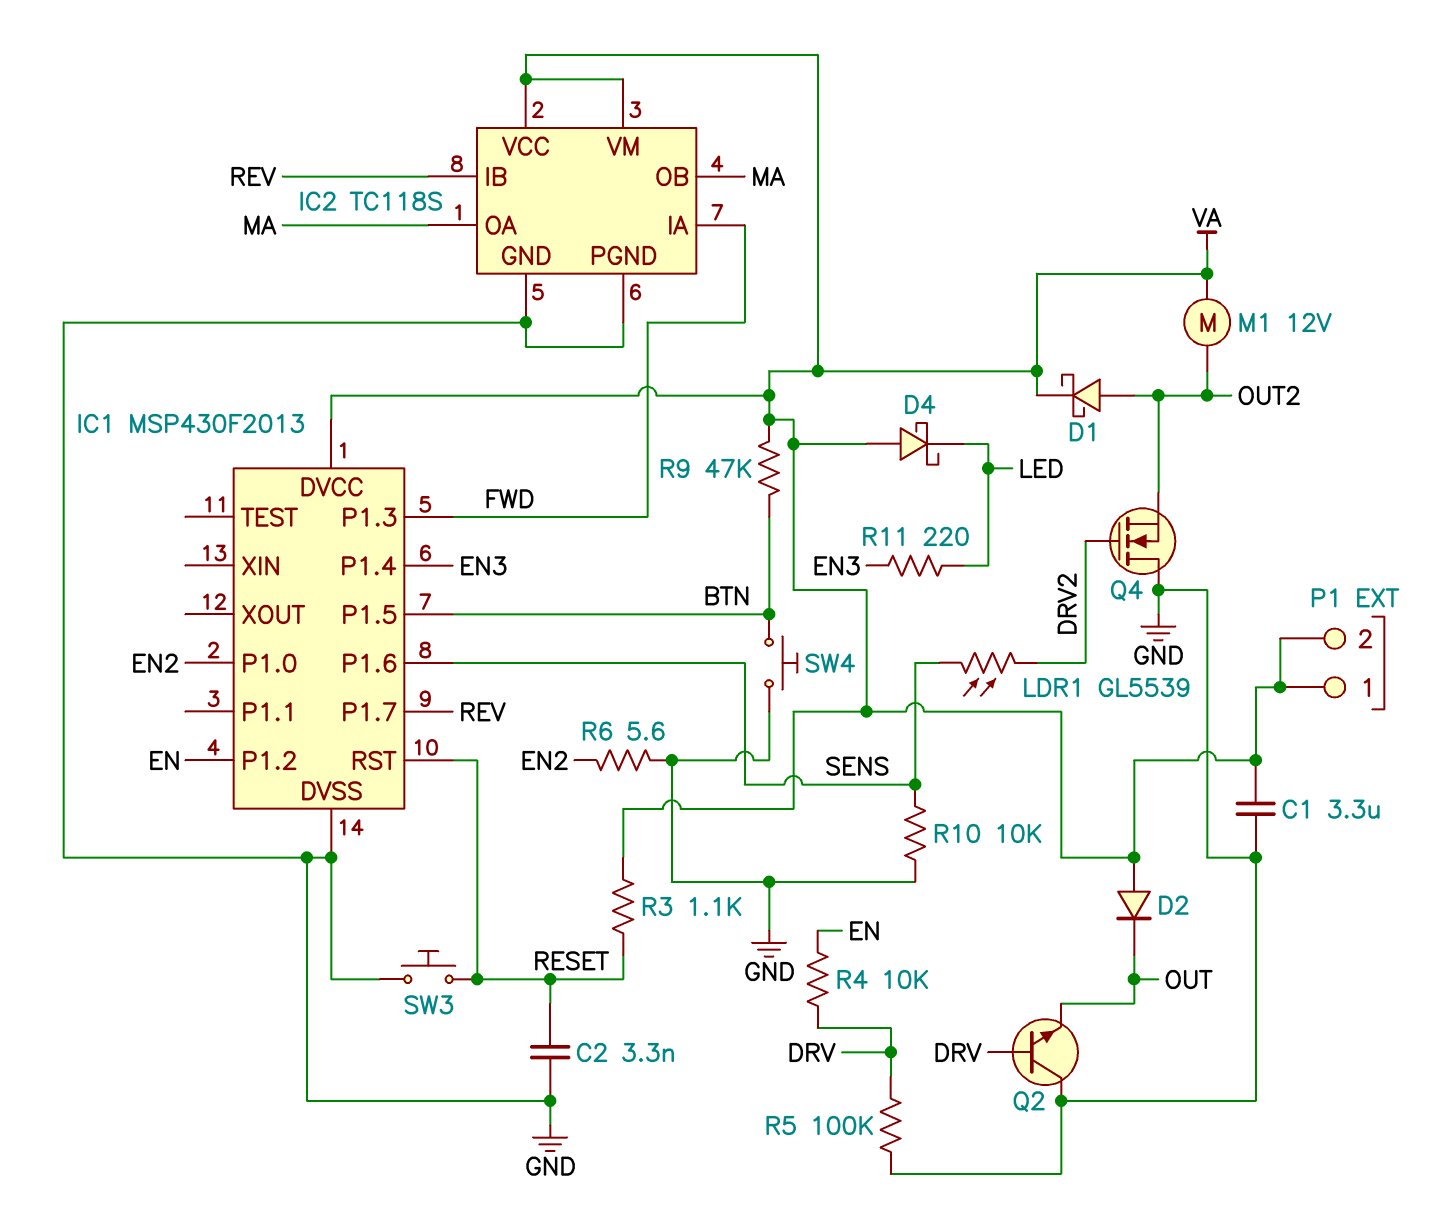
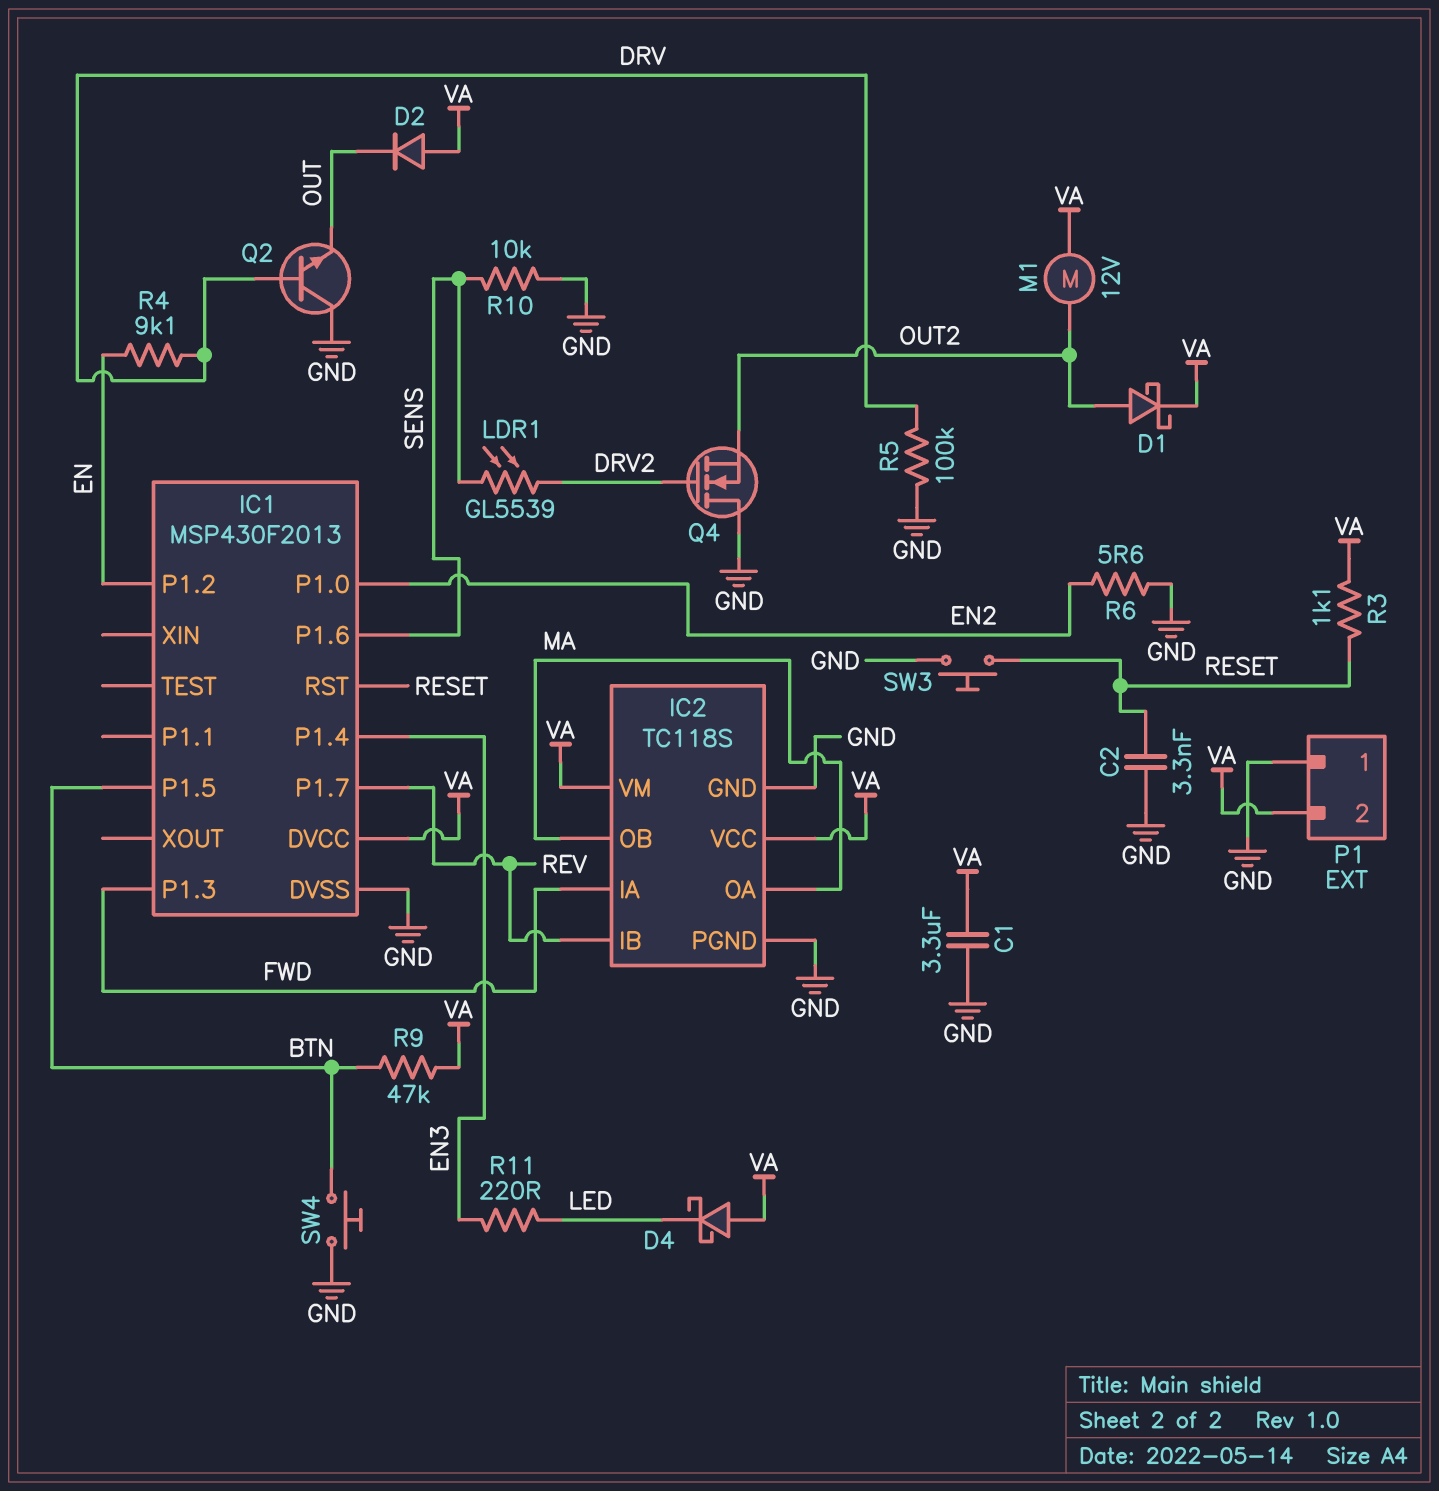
P1 pin 1: VA -> GND
R4: 10k (DRV, EN) -> 9.1k (DRV, EN)

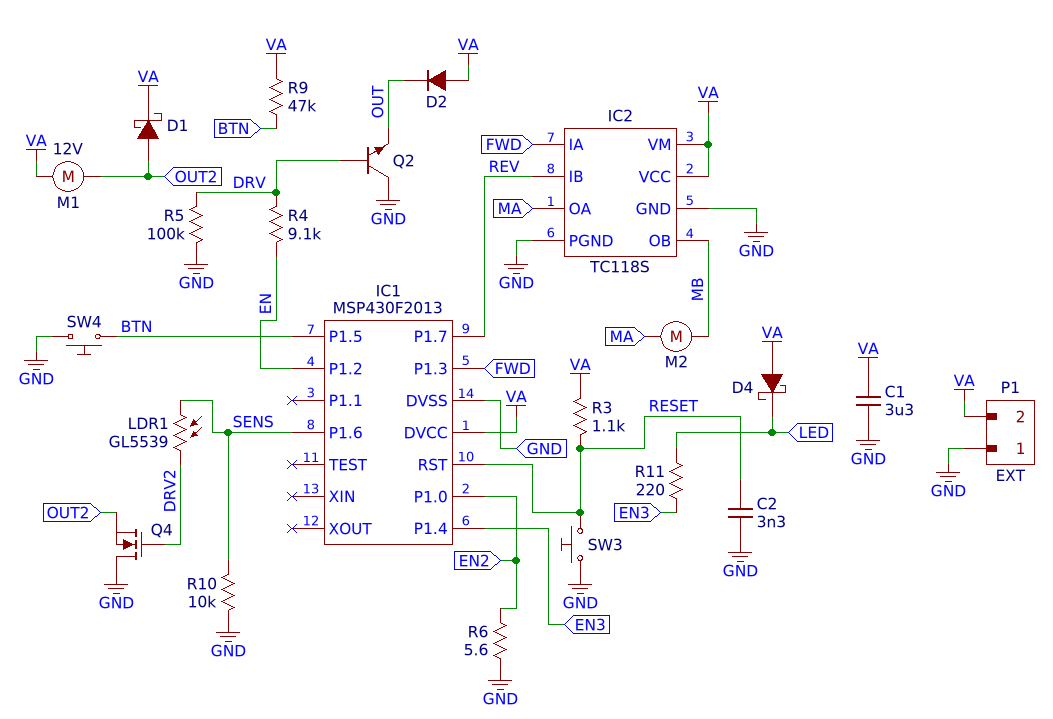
IC2 pin OB: MA -> MB
M2: none -> motor (MA, MB)

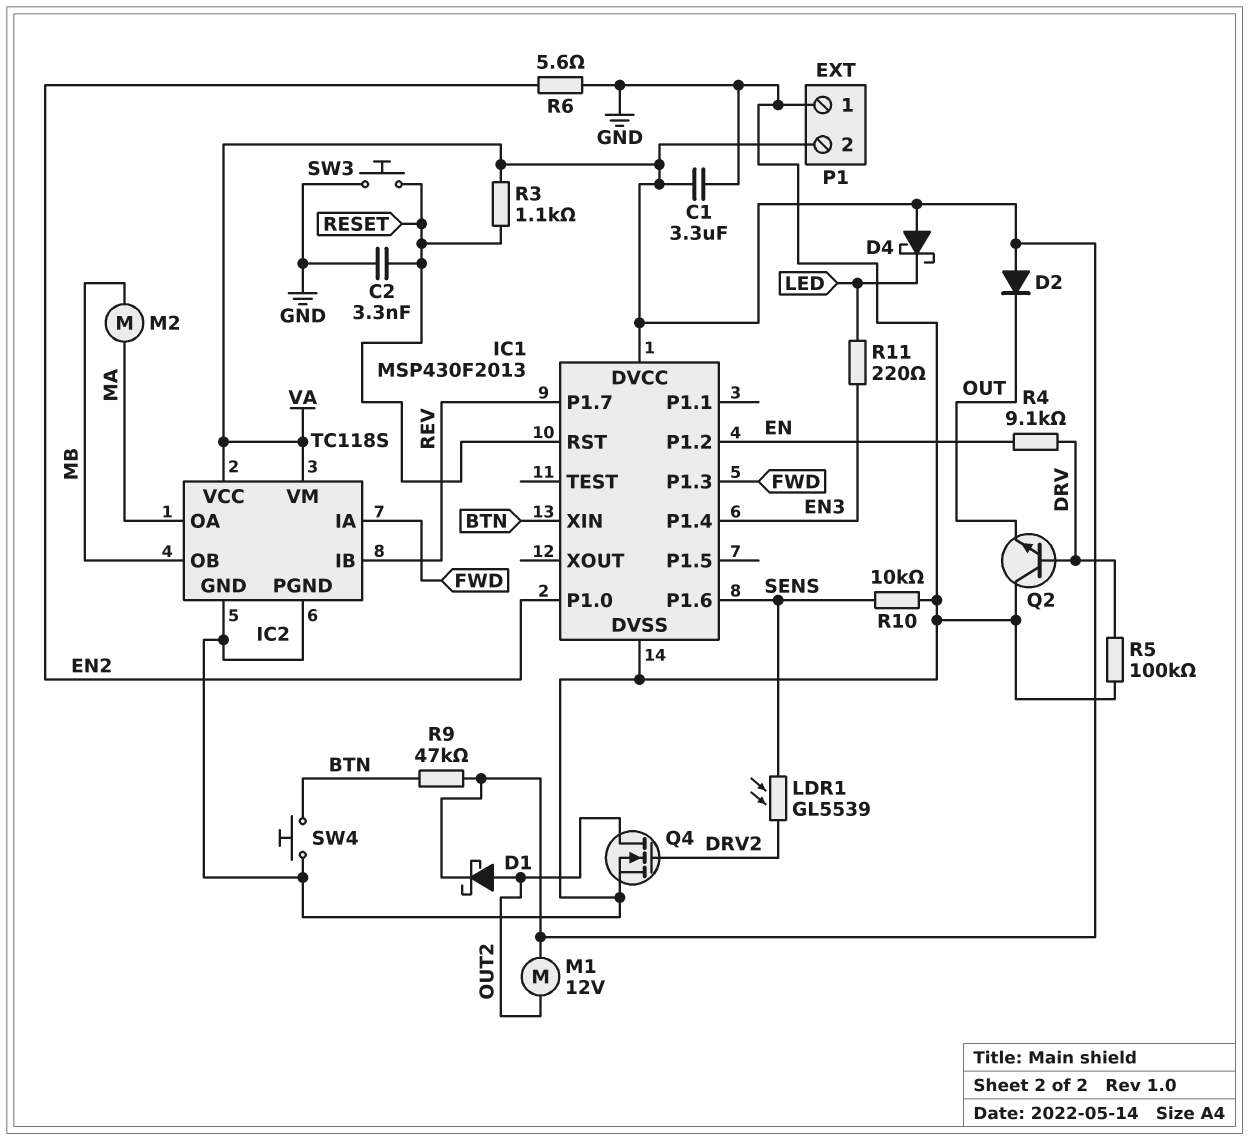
IC1 pin P1.5: BTN -> none
IC1 pin XIN: none -> BTN
Q4: NMOS (G DRV2, D GND, S OUT2) -> NMOS (G DRV2, D OUT2, S GND)

